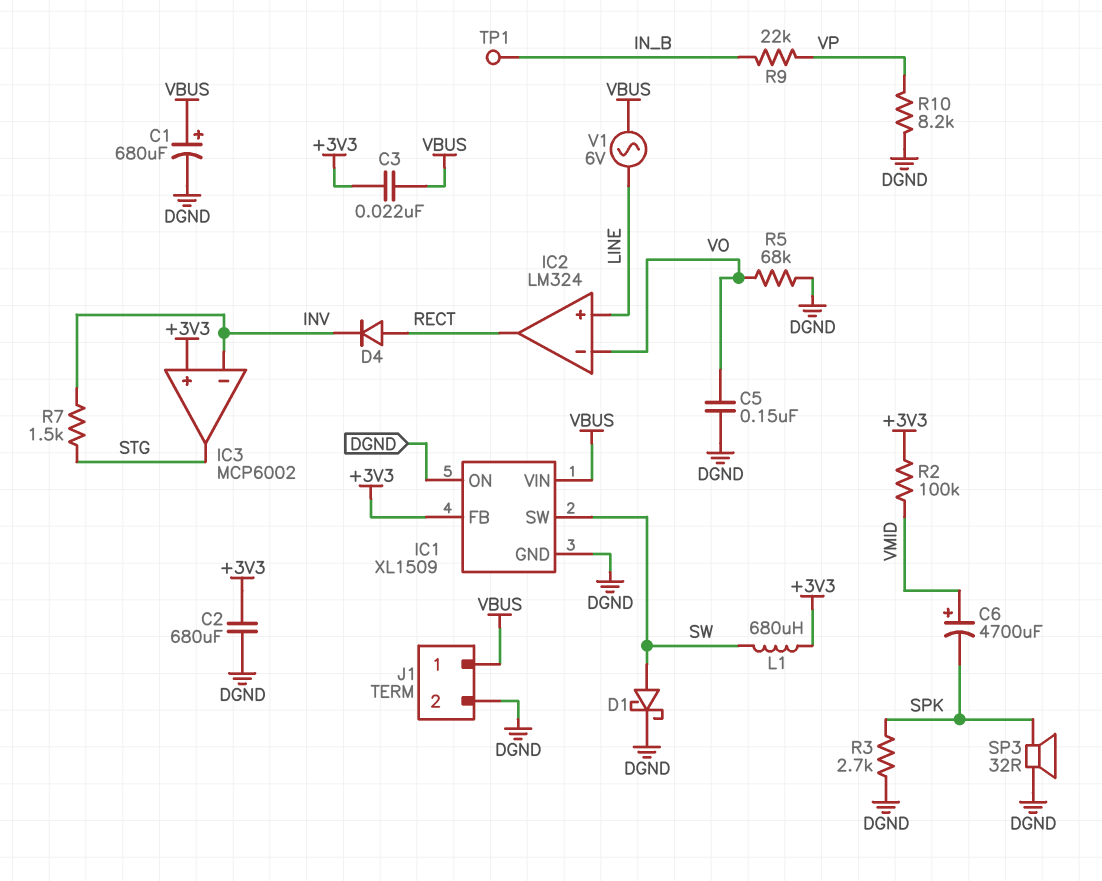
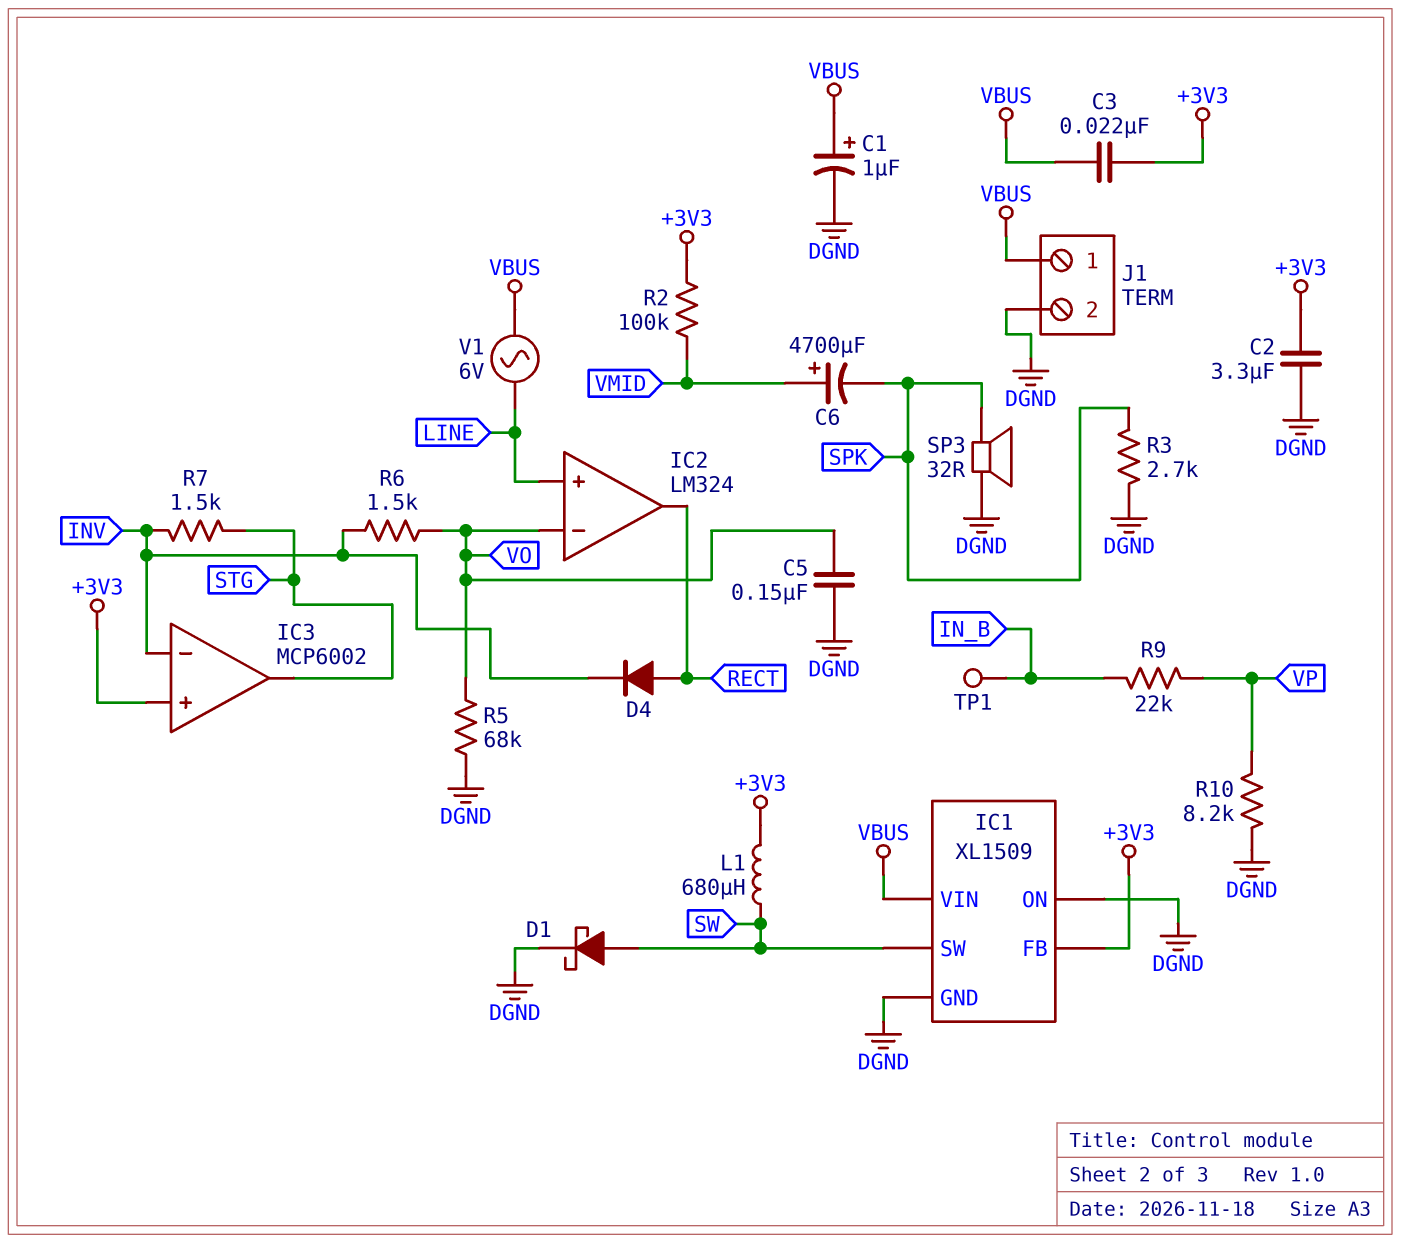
C1: 680uF (plus VBUS, minus DGND) -> 1uF (plus VBUS, minus DGND)
C2: 680uF (+3V3, DGND) -> 3.3uF (+3V3, DGND)
R6: none -> 1.5k (INV, VO)

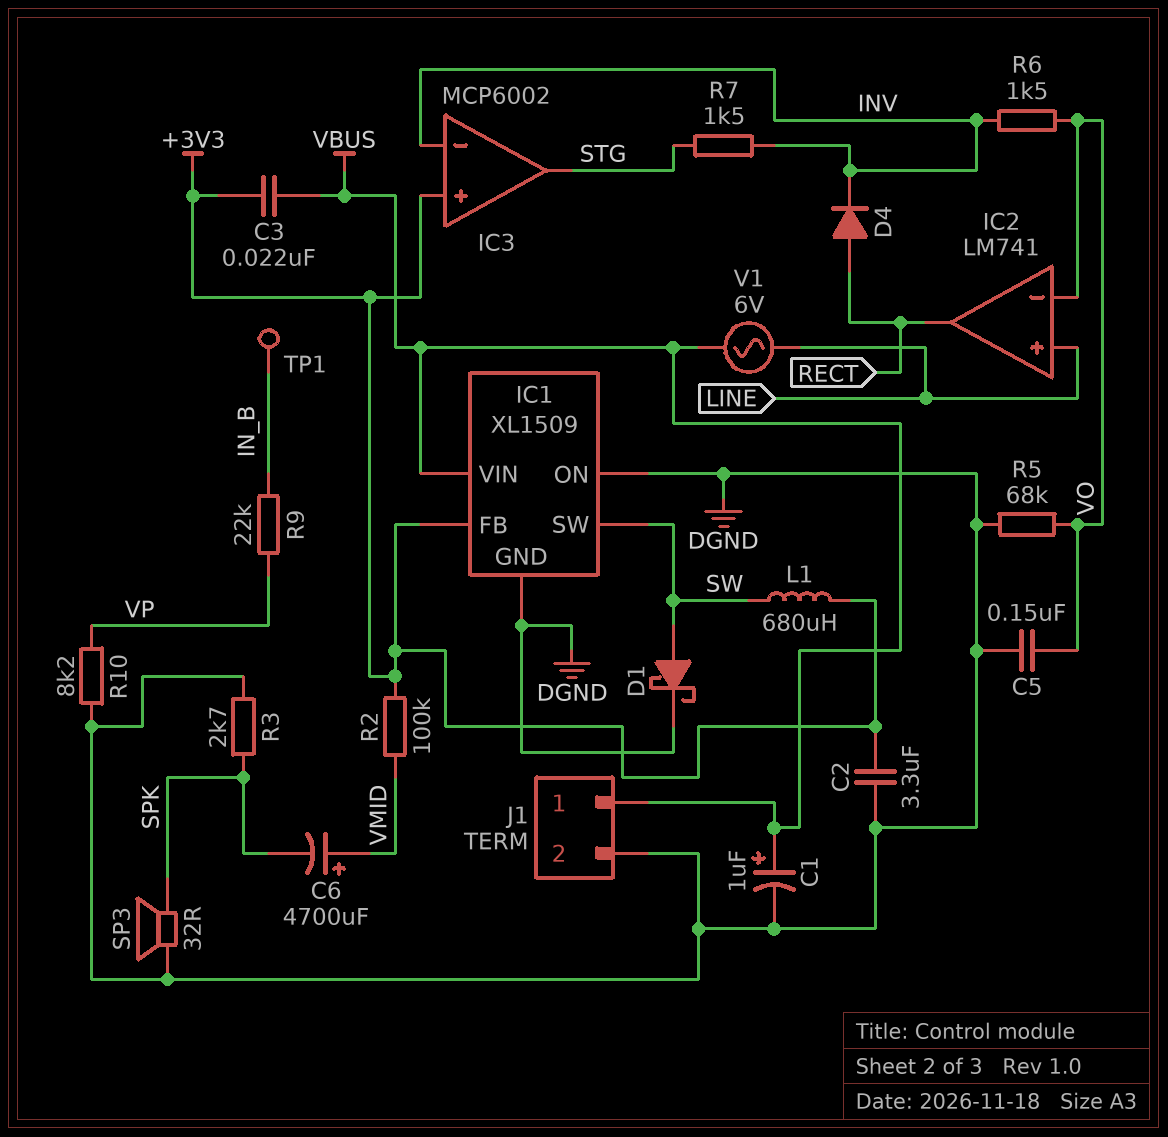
IC2: LM324 -> LM741

